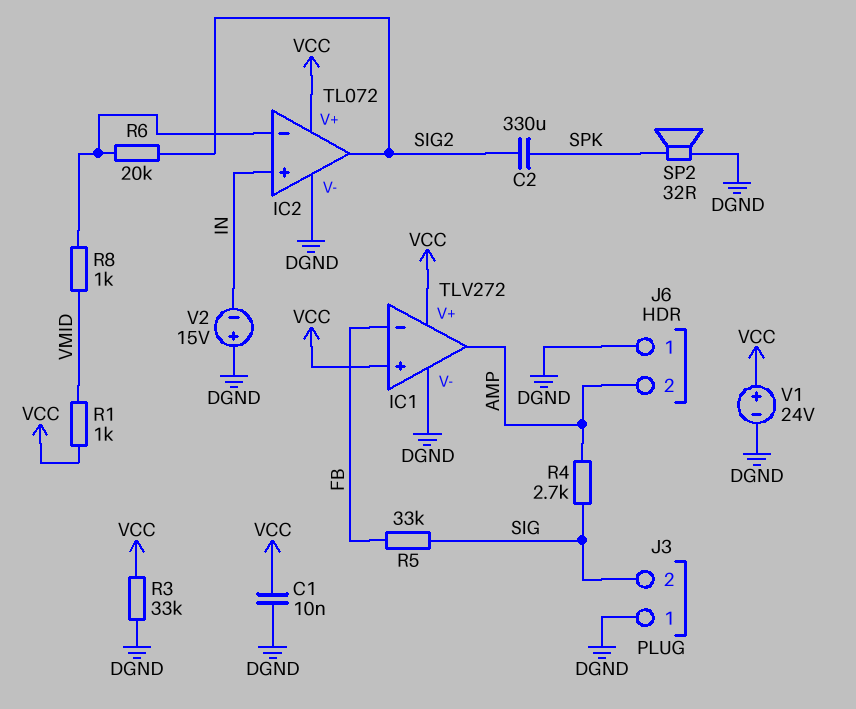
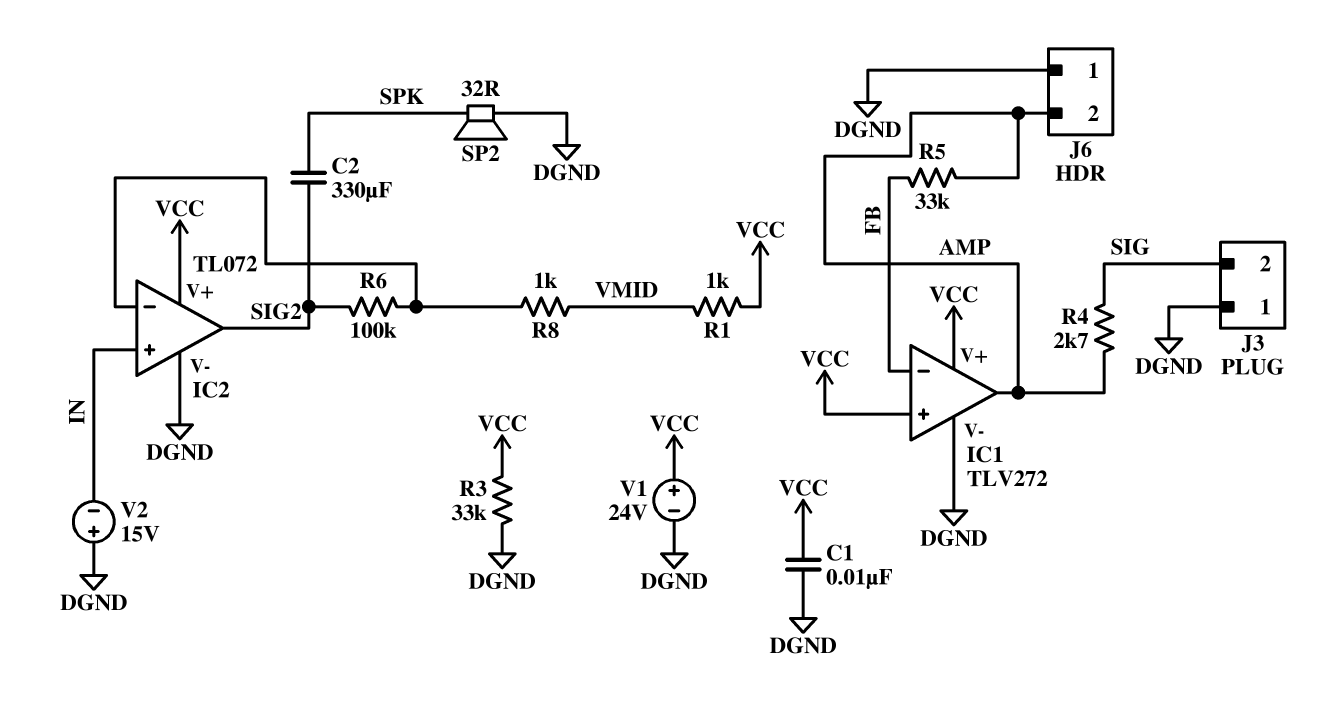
R5: 33k (FB, SIG) -> 33k (AMP, FB)
R6: 20k (IC2/in-, SIG2) -> 100k (IC2/in-, SIG2)

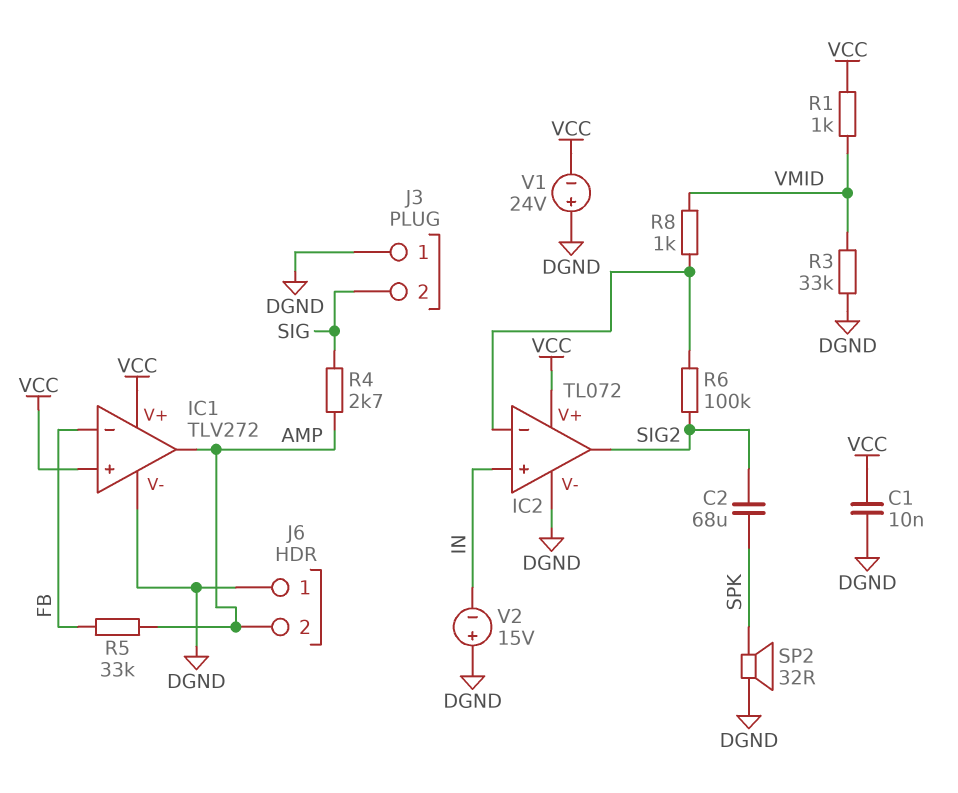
C2: 330uF (SIG2, SPK) -> 68uF (SIG2, SPK)
R3: 33k (DGND, VCC) -> 33k (DGND, VMID)
V1: 24V (plus VCC, minus DGND) -> 24V (plus DGND, minus VCC)

